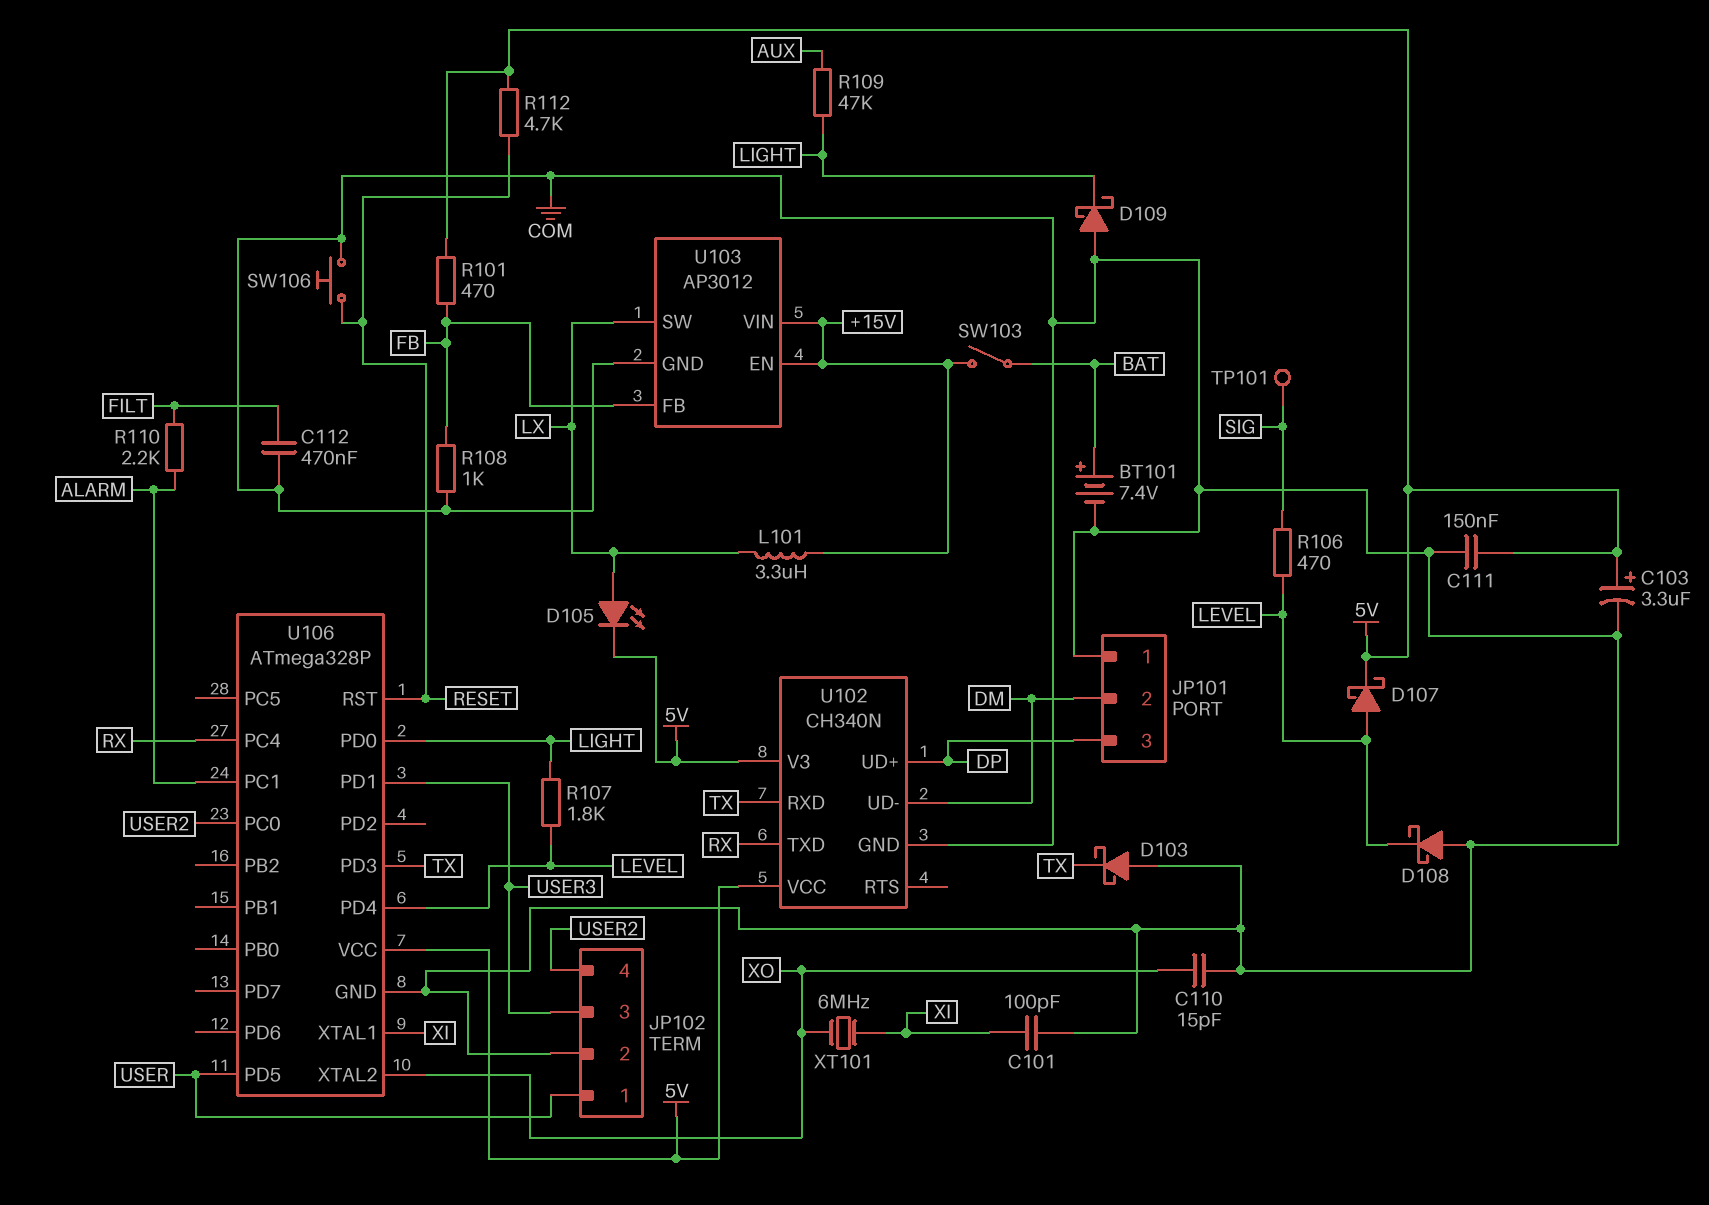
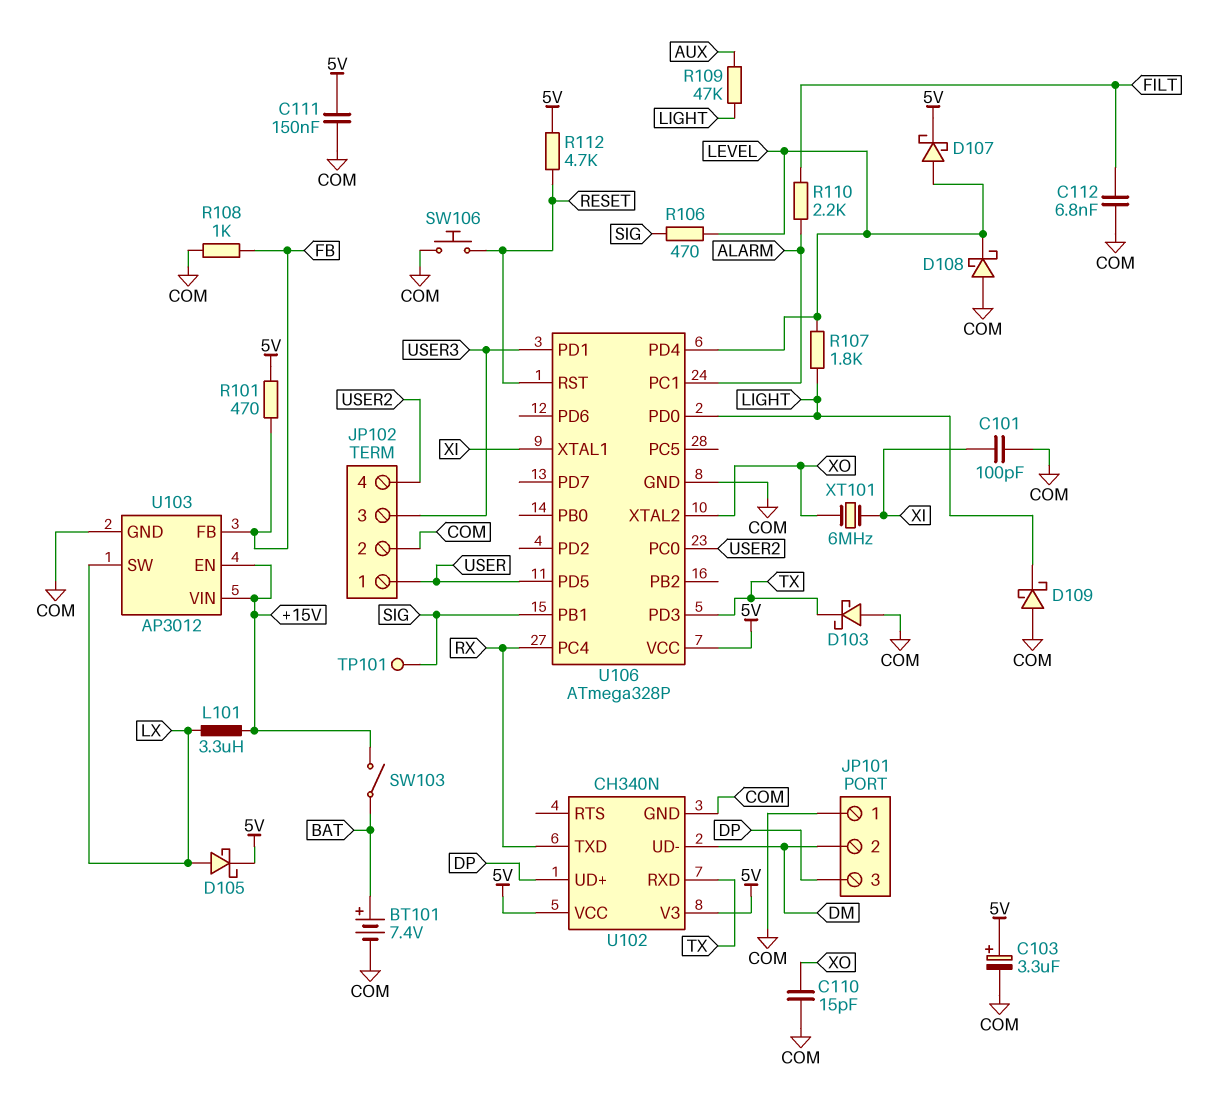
C112: 470nF (COM, FILT) -> 6.8nF (COM, FILT)
D105: LED (A LX, K 5V) -> schottky (A LX, K 5V)
U106 pin PB1: none -> SIG

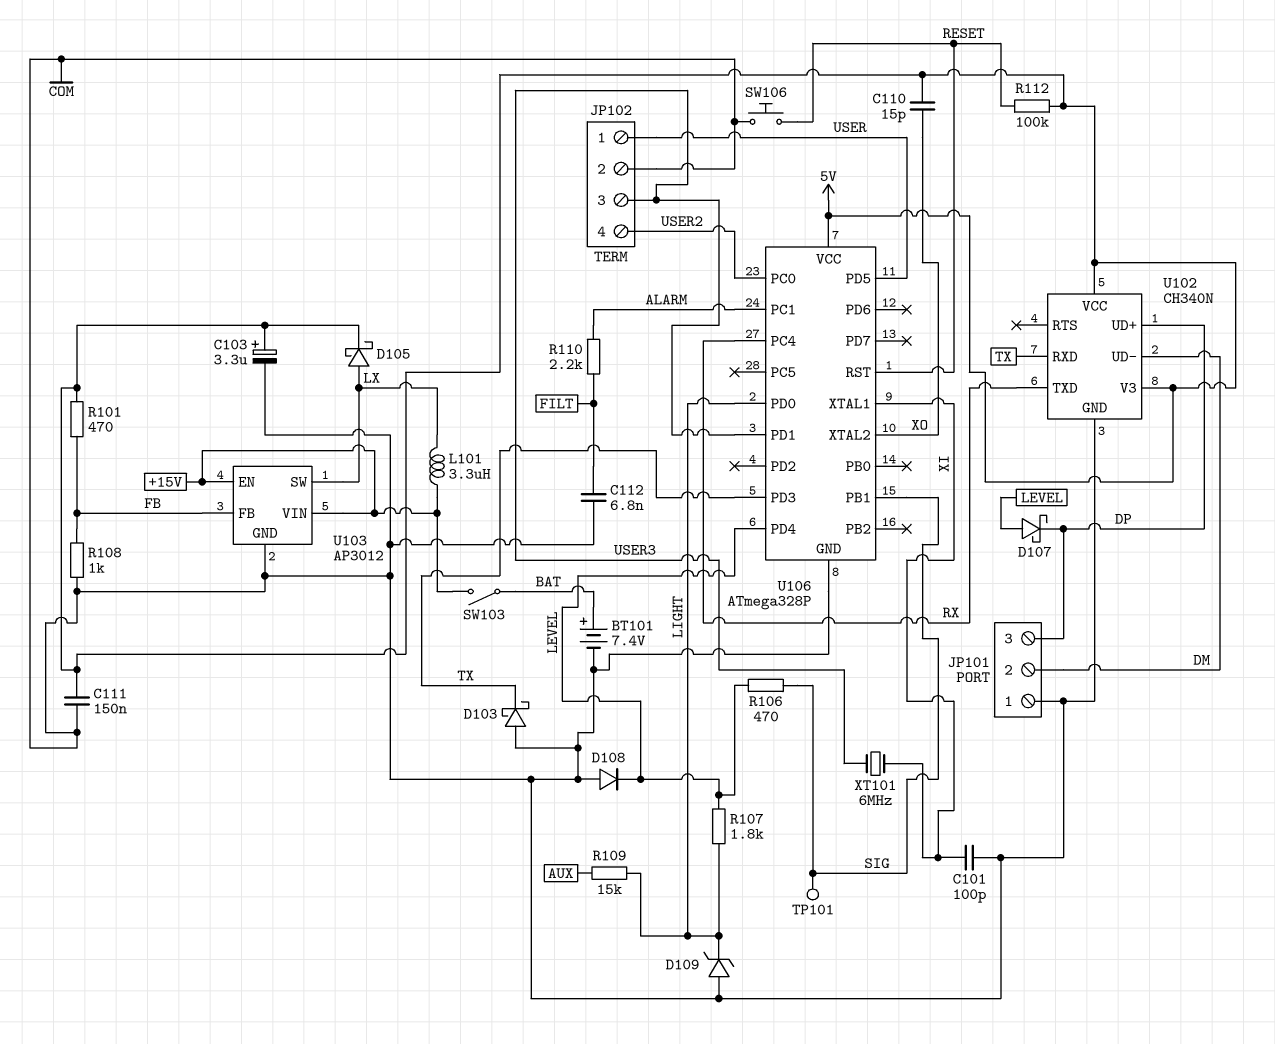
C110: 15pF (COM, XO) -> 15pF (5V, XO)
D107: schottky (A LEVEL, K 5V) -> schottky (A LEVEL, K DP)
D108: schottky (A COM, K LEVEL) -> diode (A COM, K LEVEL)
D109: schottky (A COM, K LIGHT) -> zener (A COM, K LIGHT)
R109: 47k (AUX, LIGHT) -> 15k (AUX, LIGHT)
R112: 4.7k (5V, RESET) -> 100k (5V, RESET)
XT101: 6MHz (XI, XO) -> 6MHz (USER3, XI)

